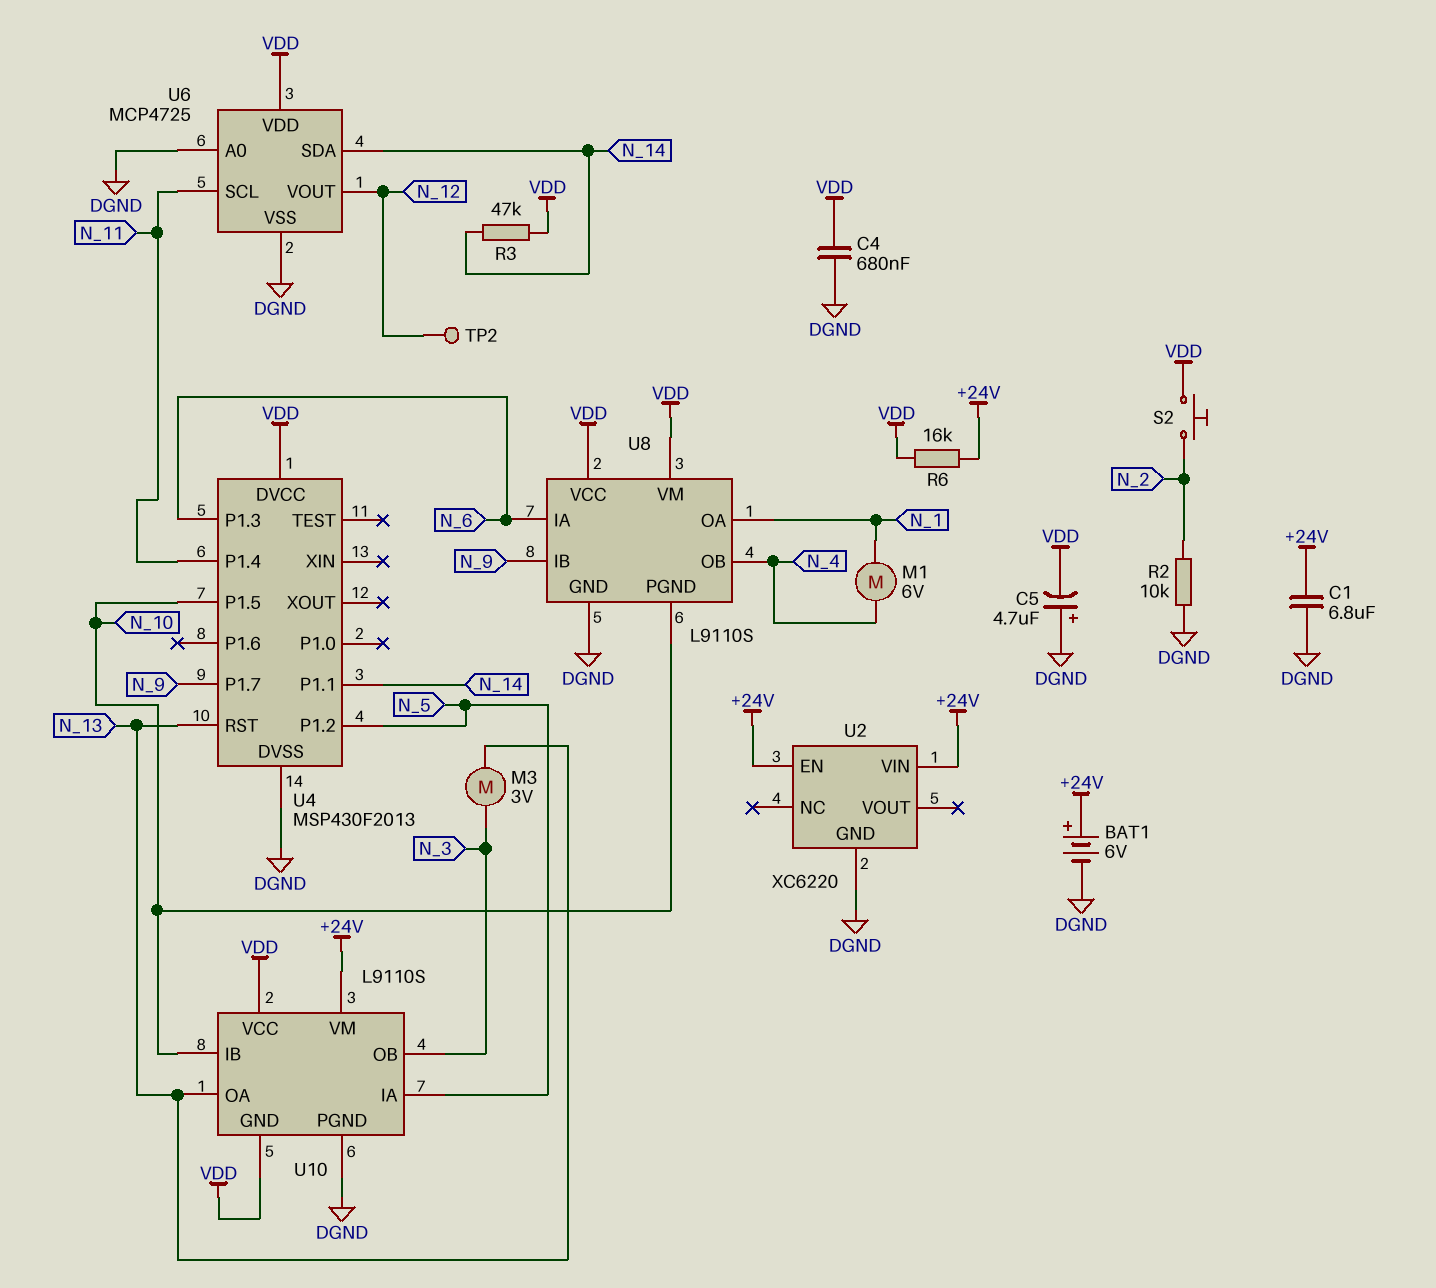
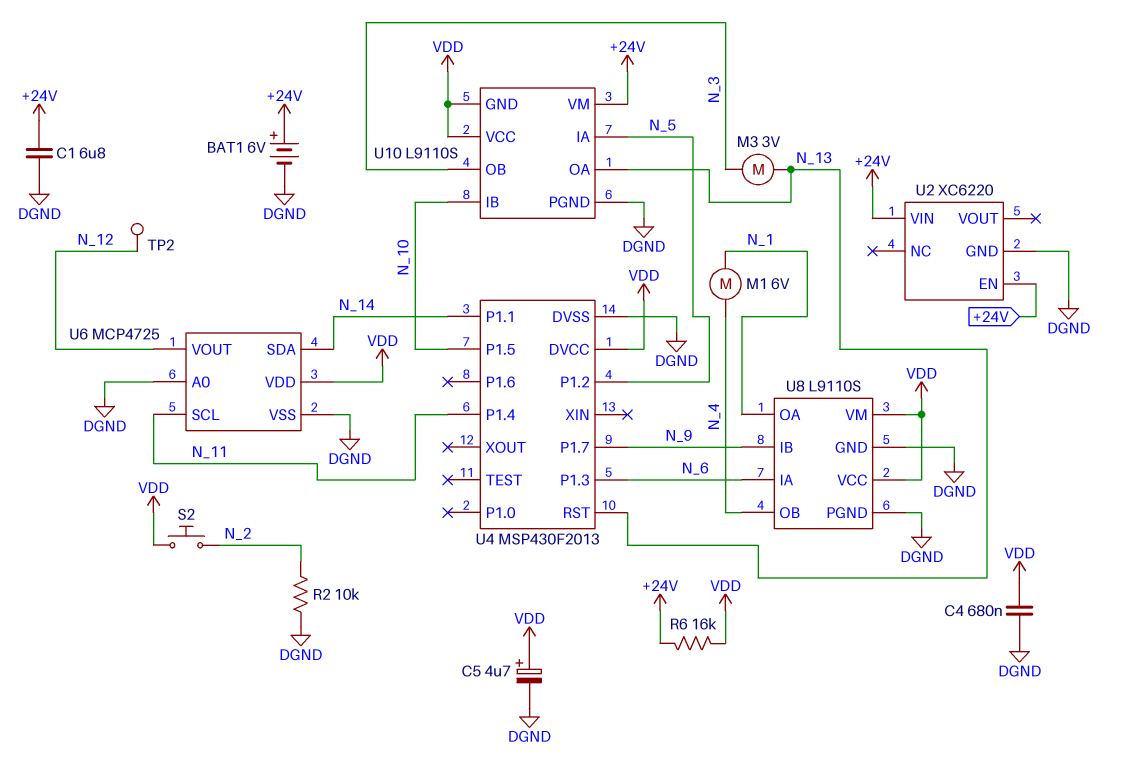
C5: 4.7uF (plus DGND, minus VDD) -> 4.7uF (plus VDD, minus DGND)
R3: 47k (N_14, VDD) -> none
U8 pin PGND: N_10 -> DGND

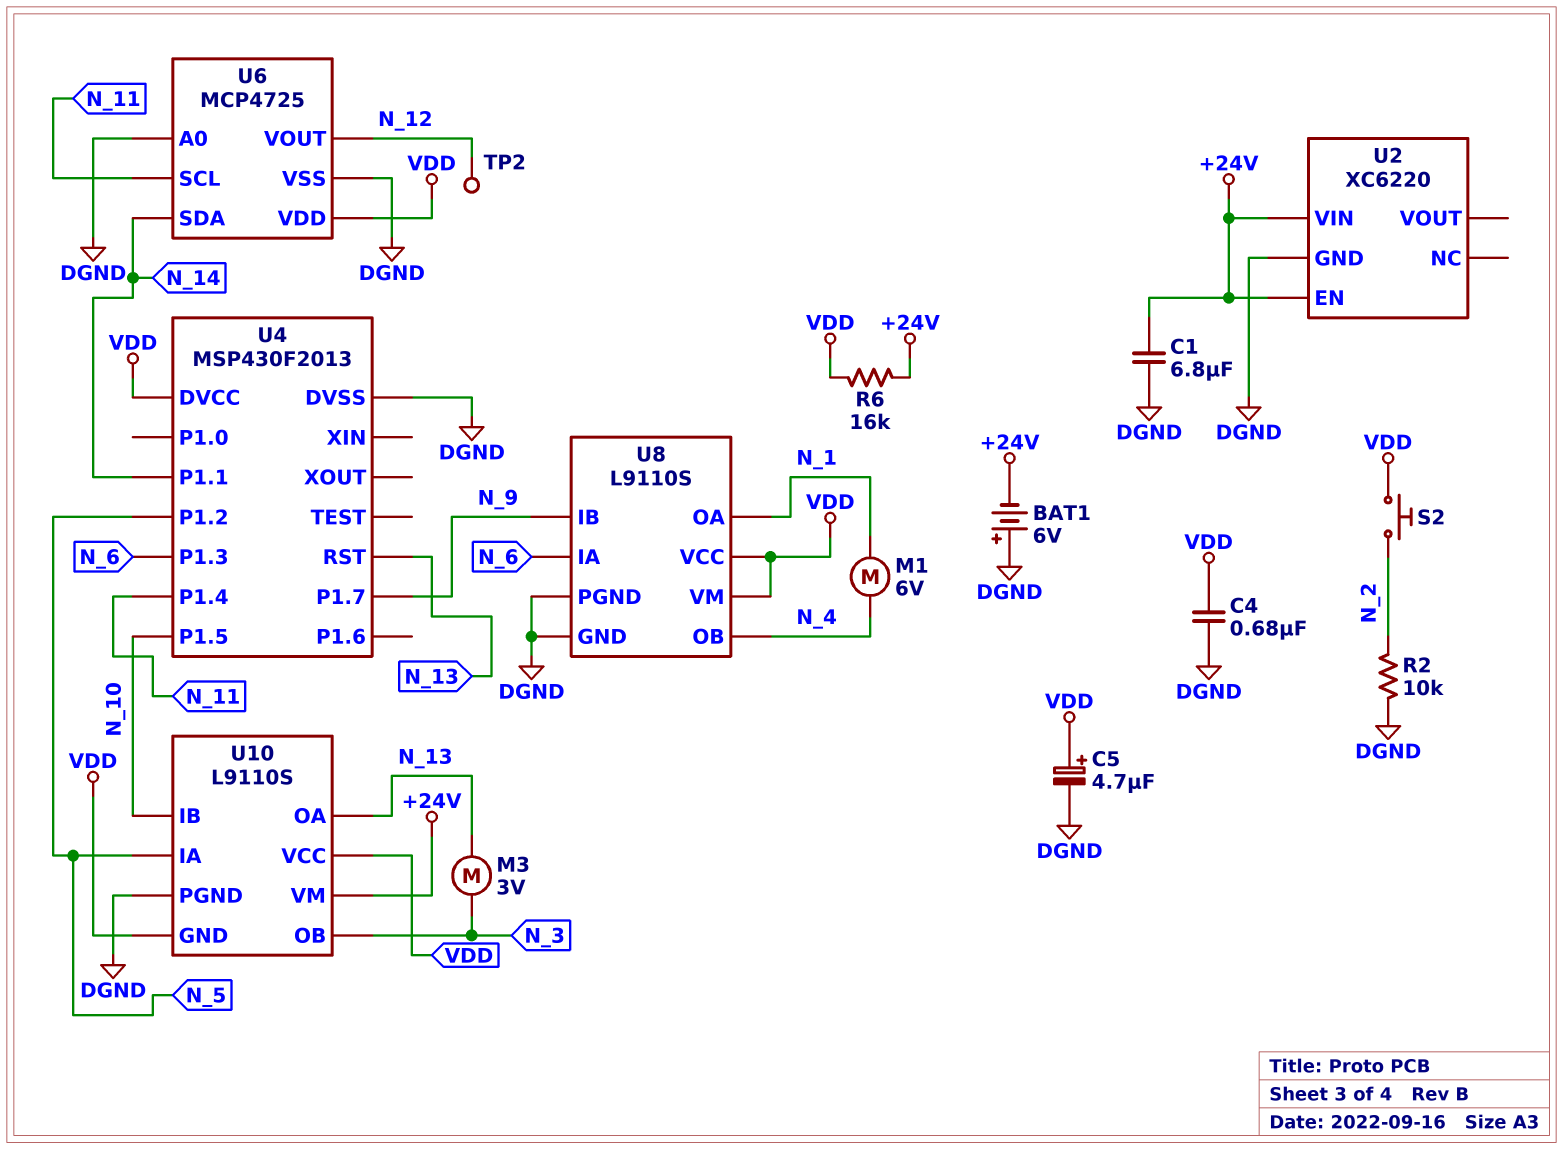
BAT1: 6V (plus +24V, minus DGND) -> 6V (plus DGND, minus +24V)

